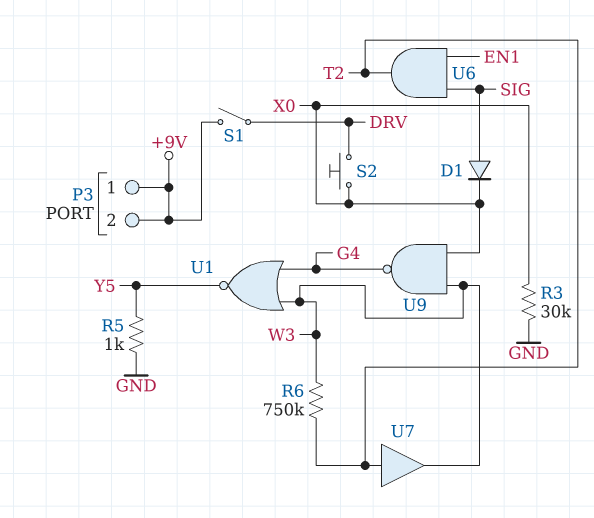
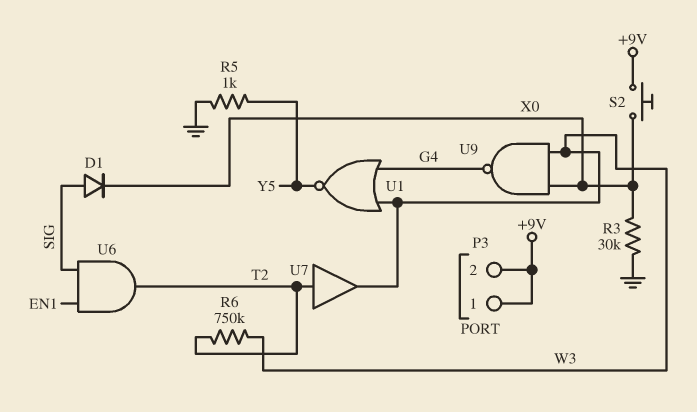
S1: switch (+9V, DRV) -> none
S2: button (DRV, X0) -> button (+9V, X0)

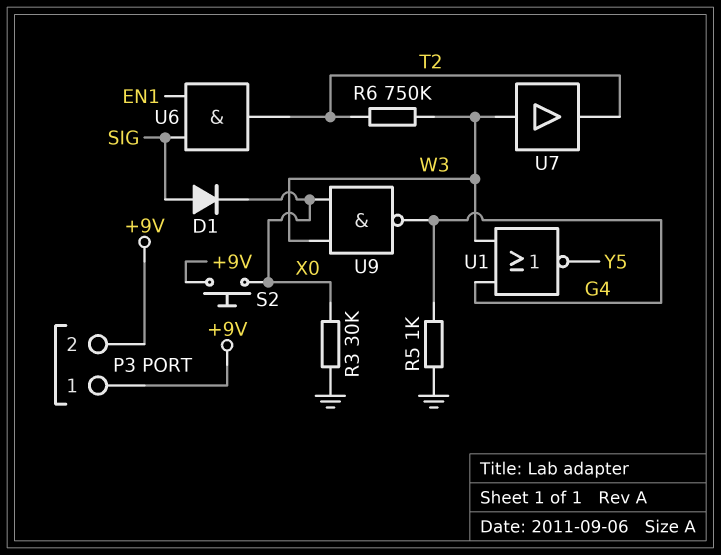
R5: 1k (GND, Y5) -> 1k (G4, GND)
U7: buffer (in T2, out W3) -> buffer (in W3, out T2)

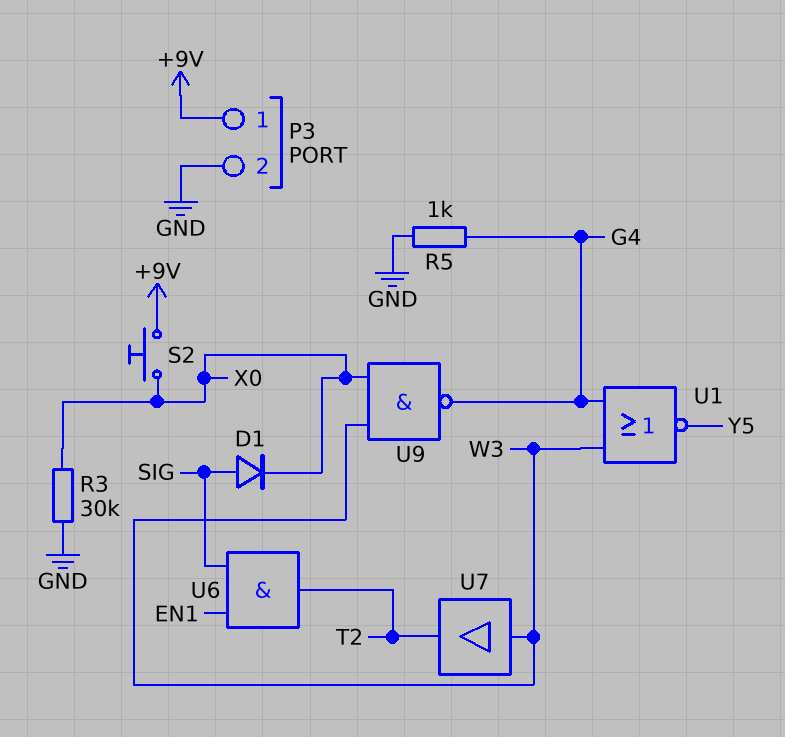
P3 pin 2: +9V -> GND
R6: 750k (T2, W3) -> none

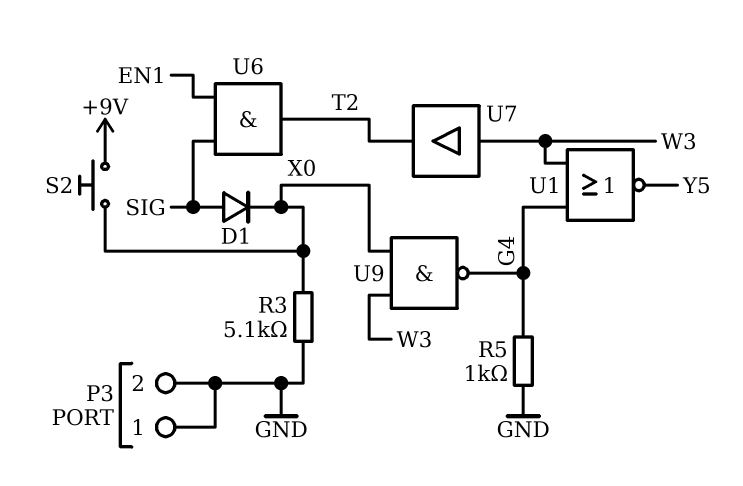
P3 pin 1: +9V -> GND
R3: 30k (GND, X0) -> 5.1k (GND, X0)

